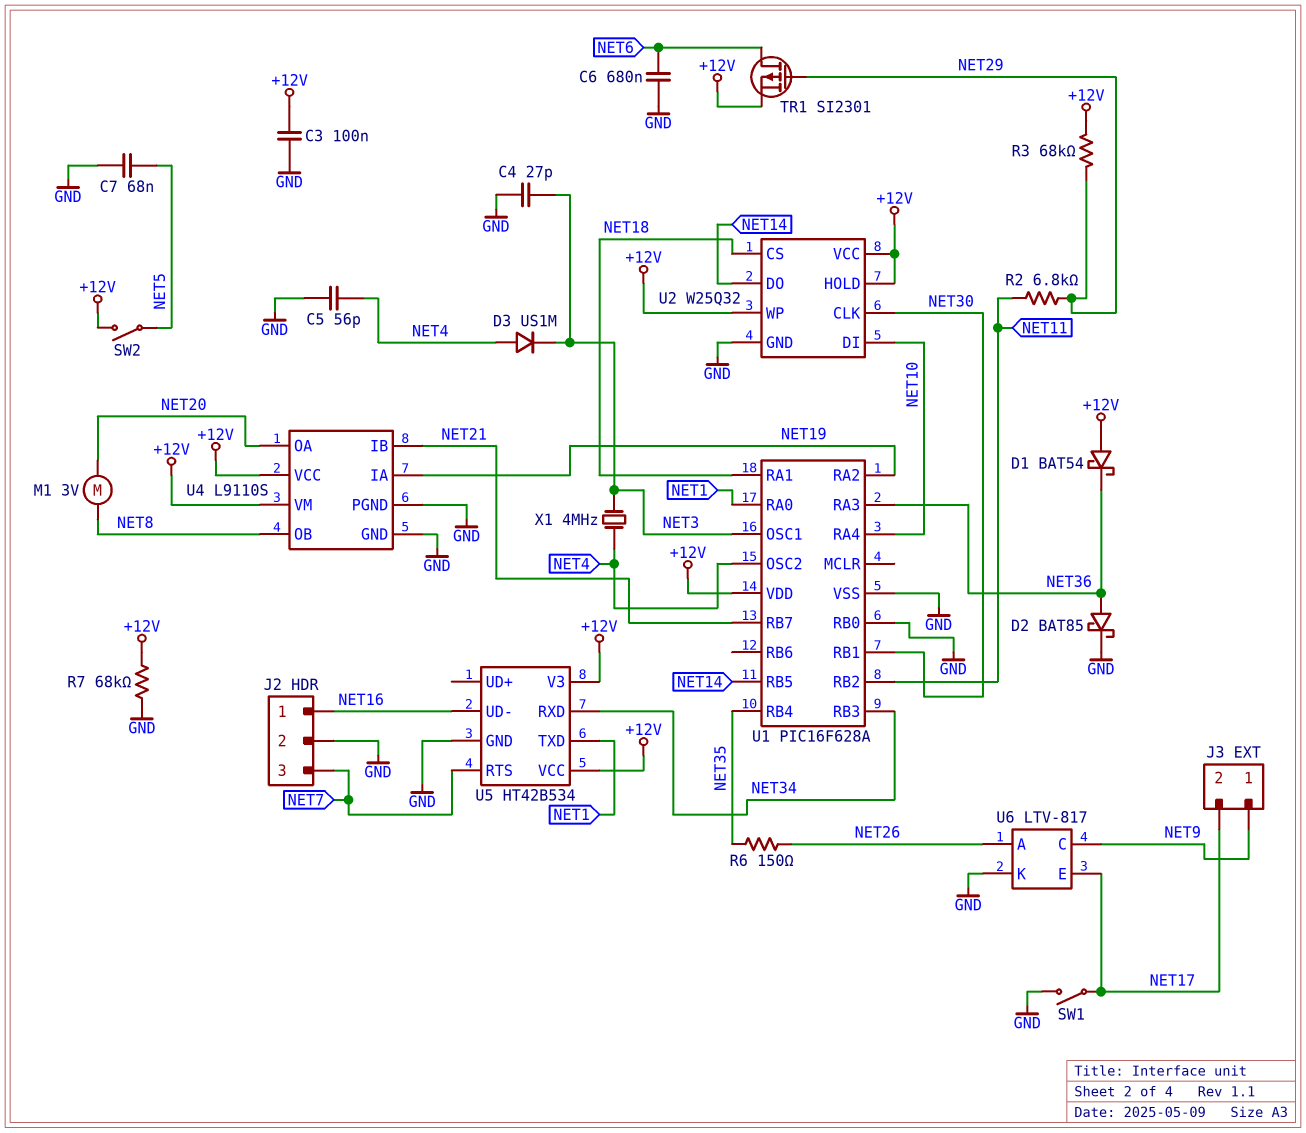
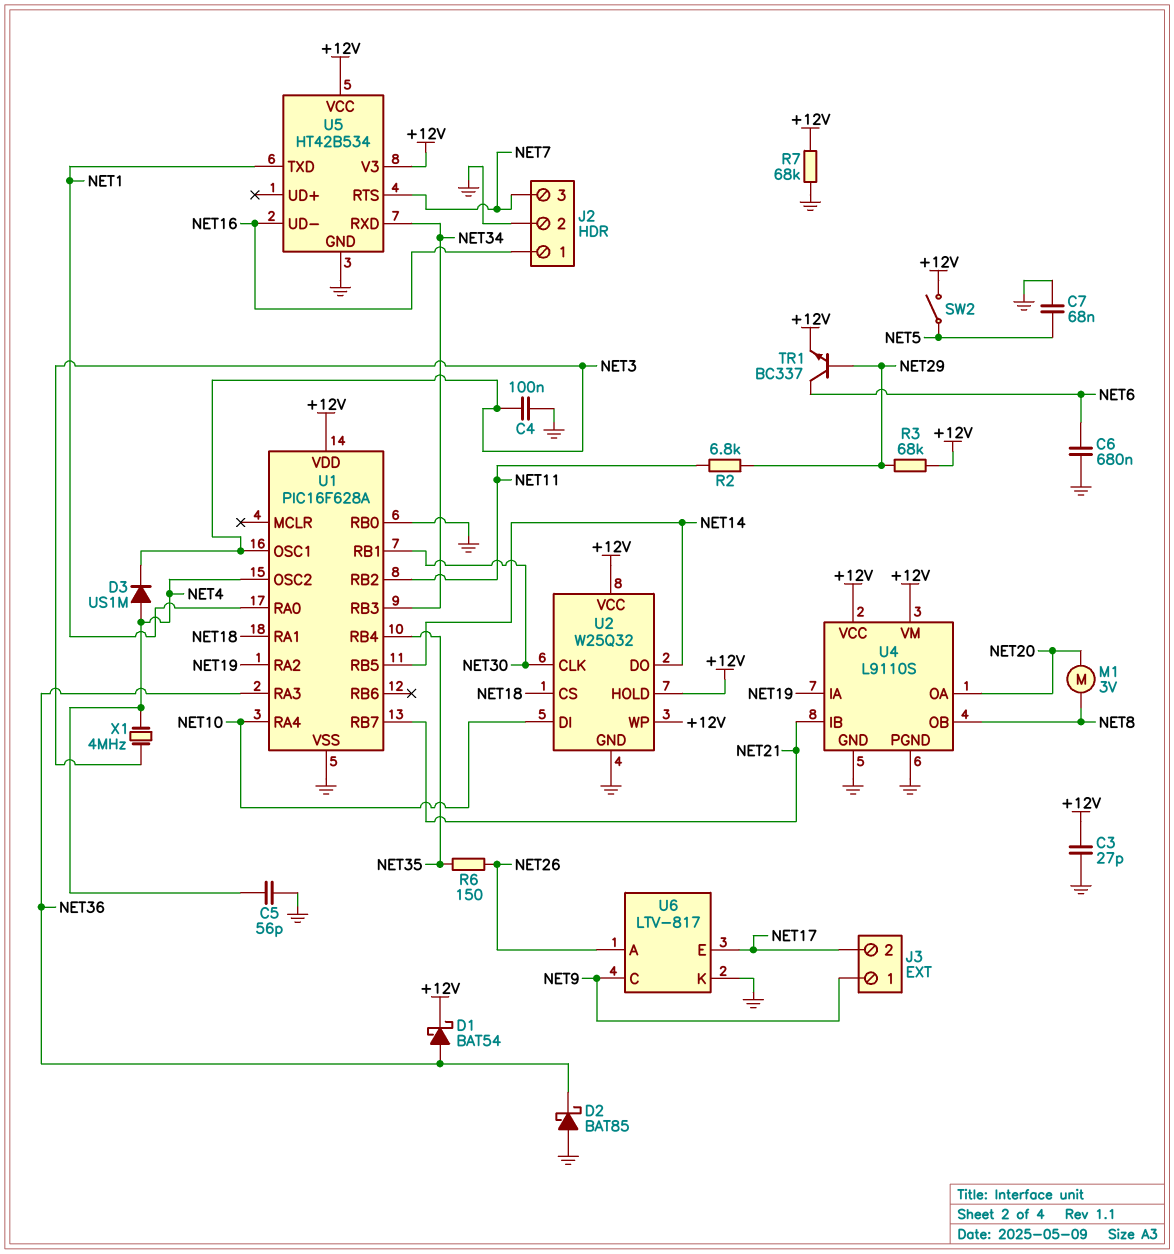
C3: 100nF (+12V, GND) -> 27pF (+12V, GND)
C4: 27pF (GND, NET3) -> 100nF (GND, NET3)
D1: schottky BAT54 (A +12V, K NET36) -> schottky BAT54 (A NET36, K +12V)
D2: schottky BAT85 (A NET36, K GND) -> schottky BAT85 (A GND, K NET36)
SW1: switch (GND, NET17) -> none
TR1: PMOS SI2301 (G NET29, D NET6, S +12V) -> NPN BC337 (B NET29, C NET6, E +12V)

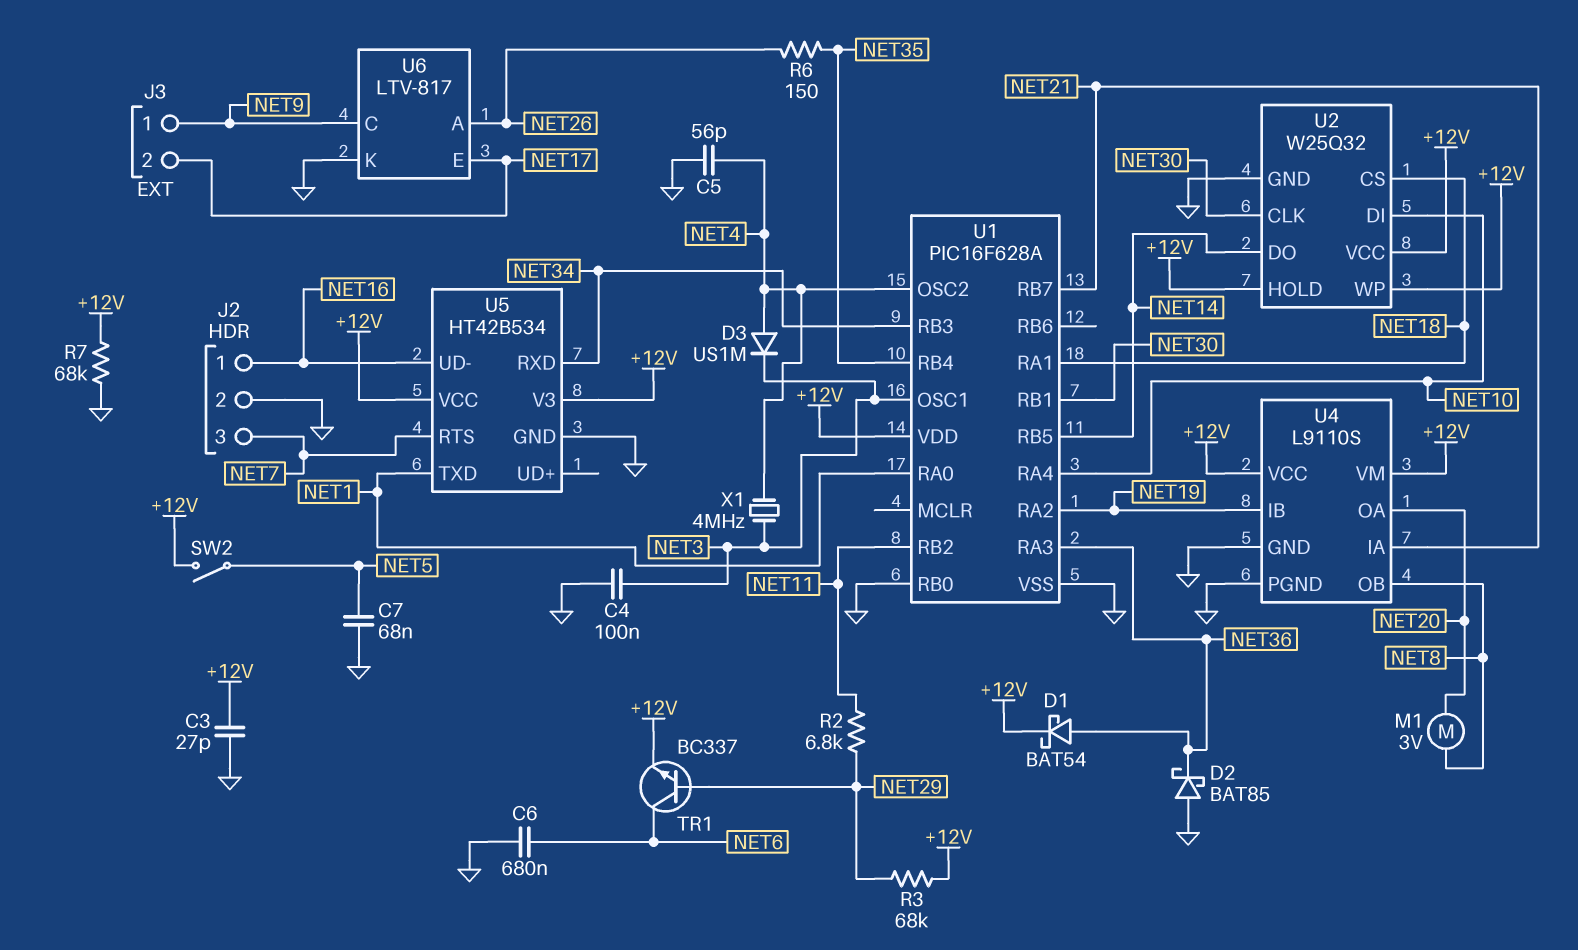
U4 pin IA: NET19 -> NET21
U4 pin IB: NET21 -> NET19

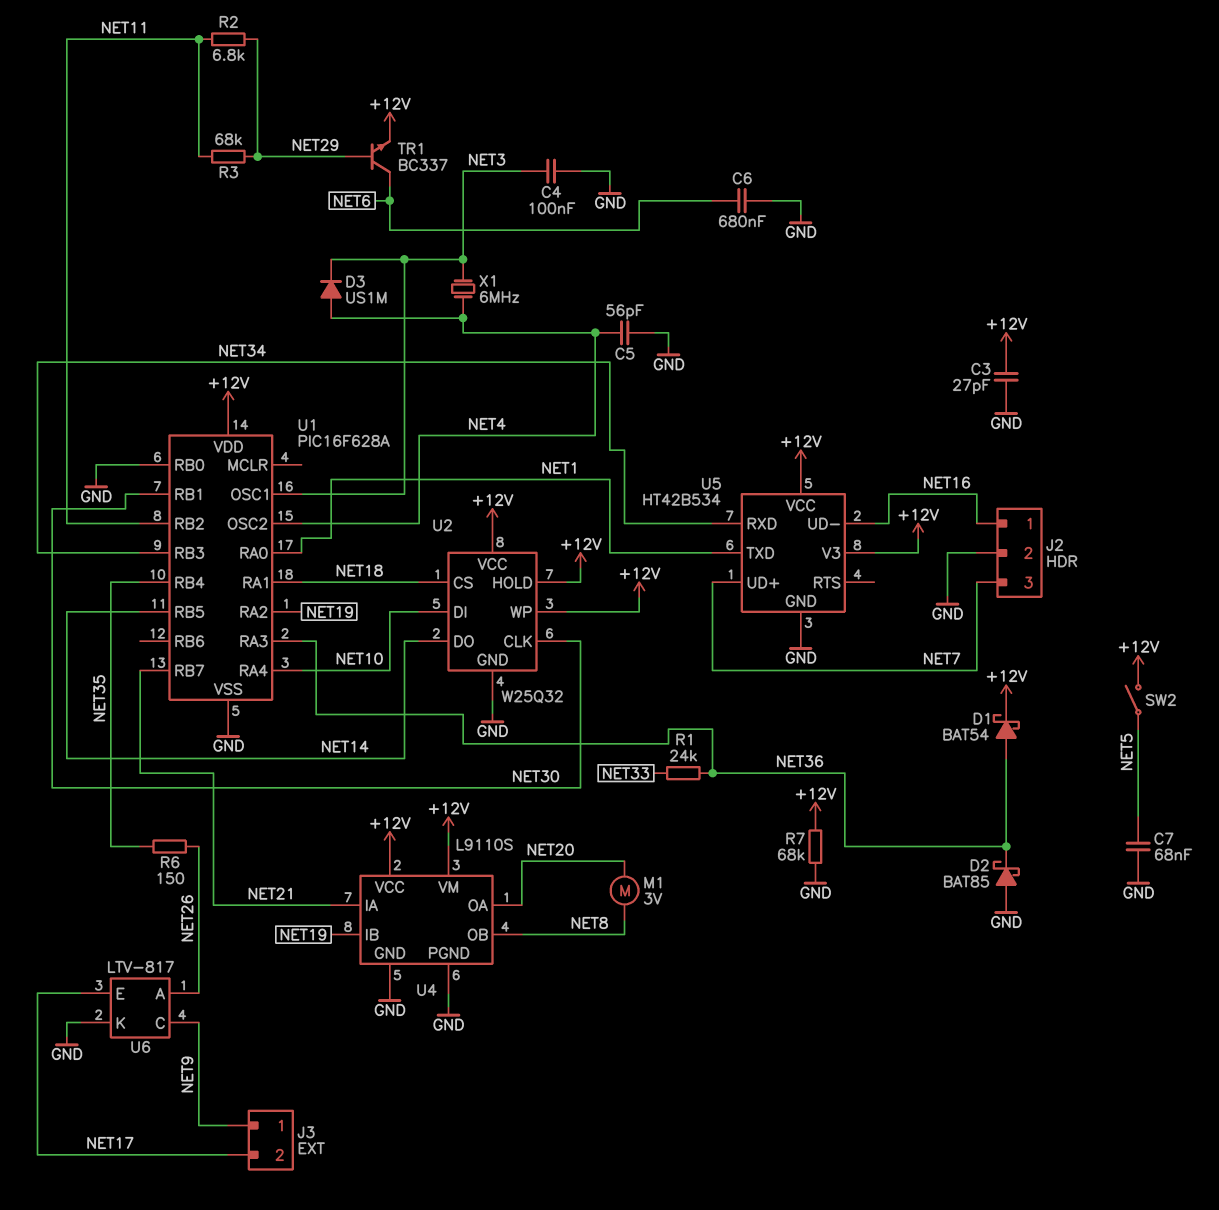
R1: none -> 24k (NET33, NET36)
R3: 68k (+12V, NET29) -> 68k (NET11, NET29)
U5 pin RTS: NET7 -> none
U5 pin UD+: none -> NET7
X1: 4MHz (NET3, NET4) -> 6MHz (NET3, NET4)

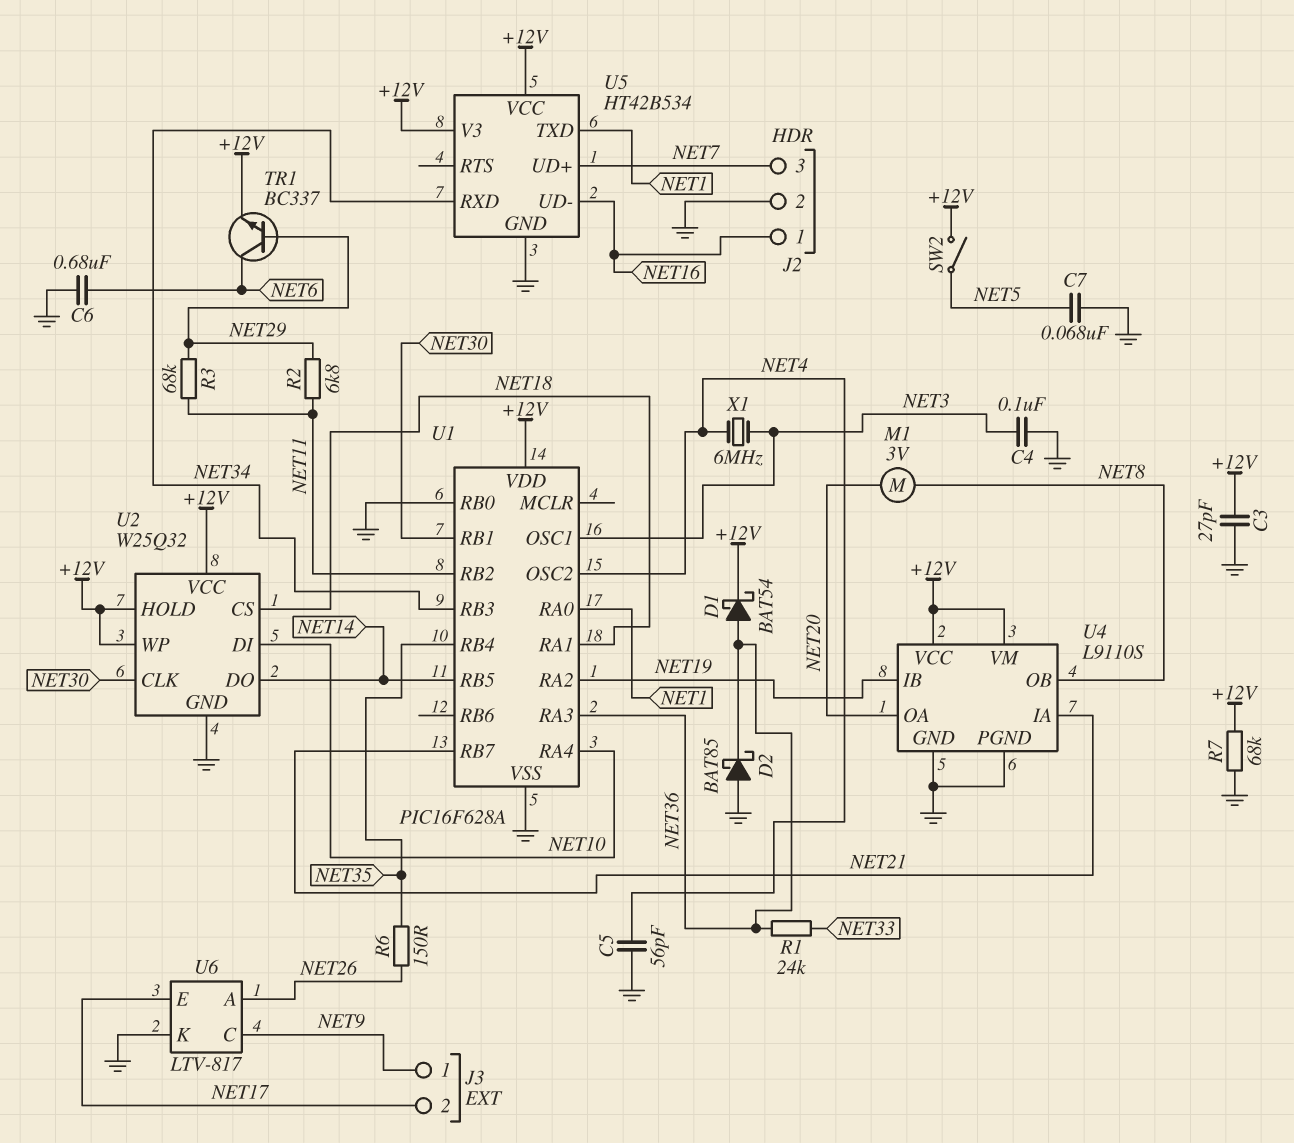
D3: diode US1M (A NET4, K NET3) -> none

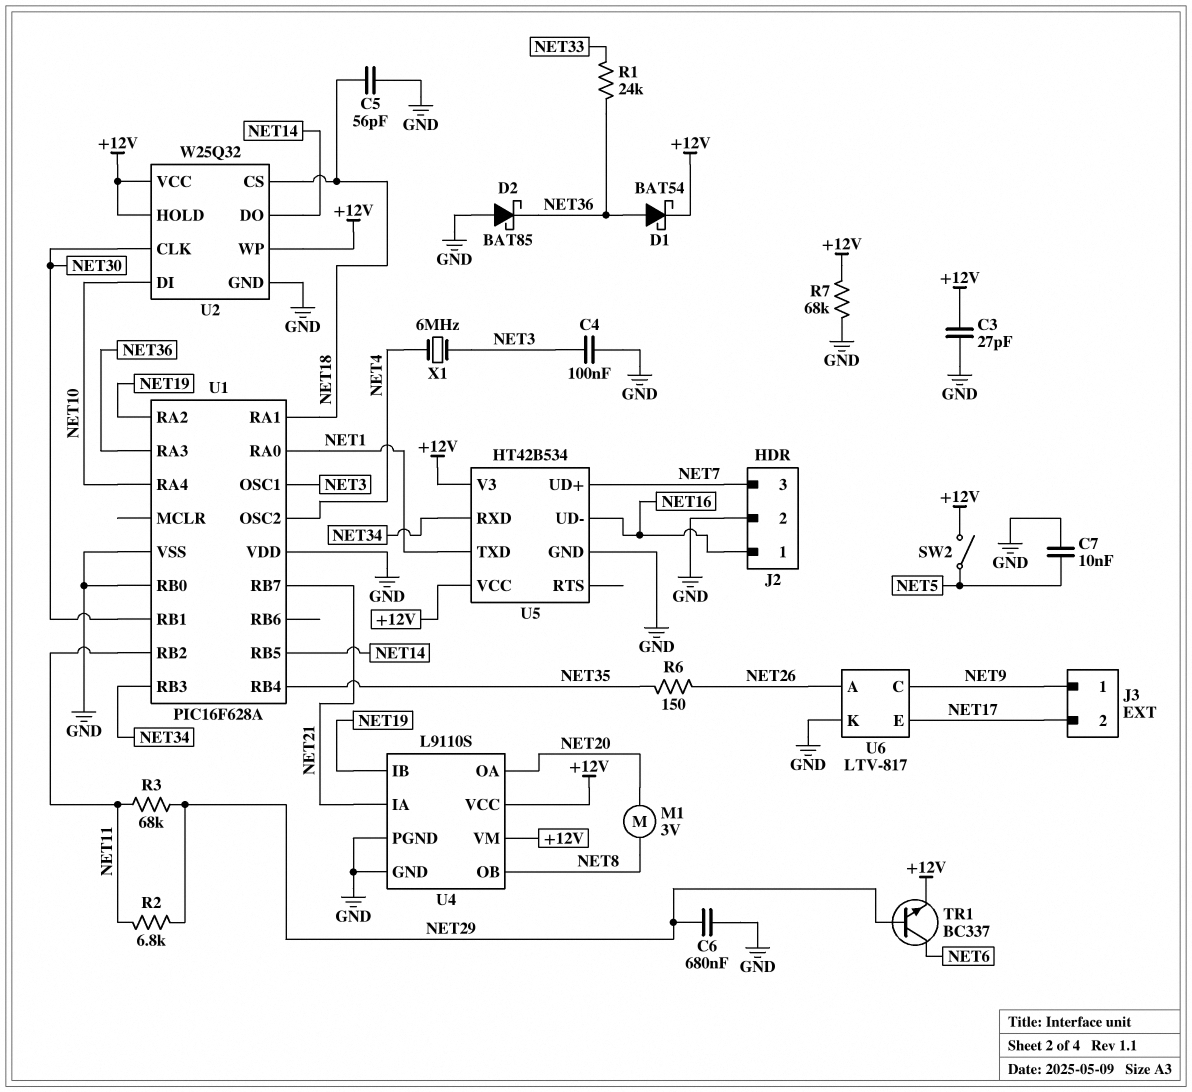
C5: 56pF (GND, NET4) -> 56pF (GND, NET18)
C6: 680nF (GND, NET6) -> 680nF (GND, NET29)
C7: 68nF (GND, NET5) -> 10nF (GND, NET5)
U1 pin VDD: +12V -> GND

